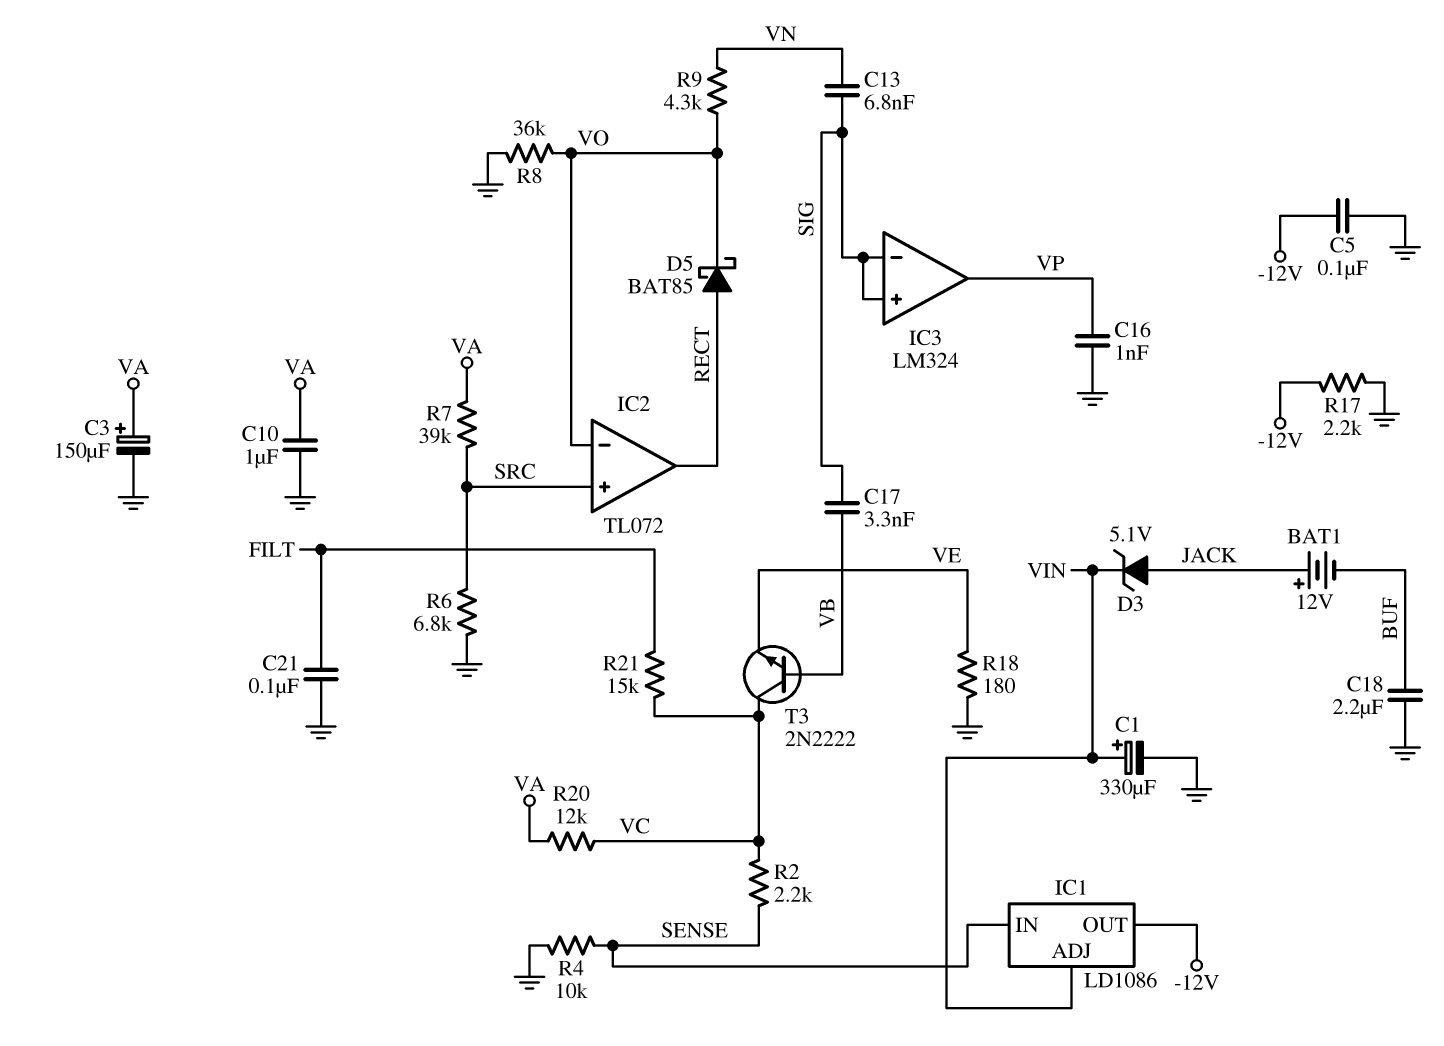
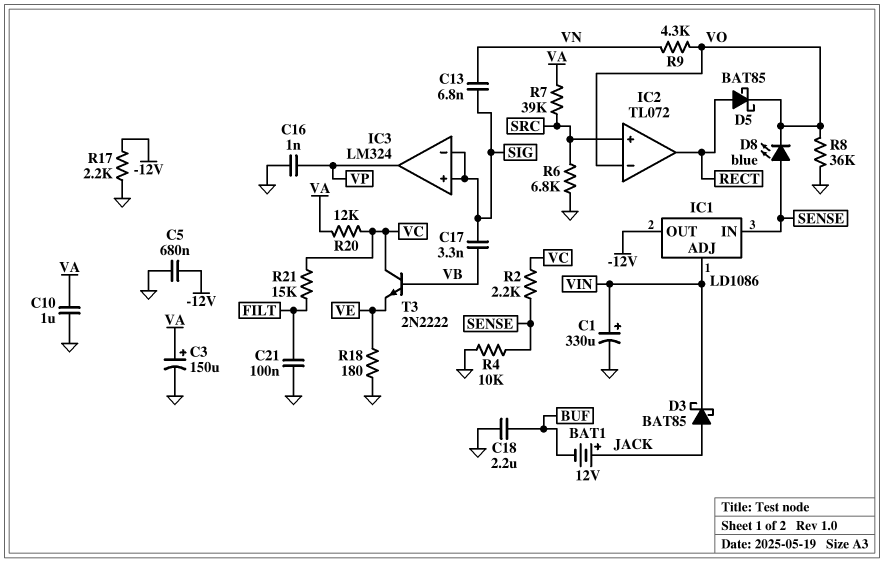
C5: 100nF (-12V, GND) -> 680nF (-12V, GND)
D3: zener 5.1V (A JACK, K VIN) -> schottky BAT85 (A JACK, K VIN)
D8: none -> LED blue (A SENSE, K VO)

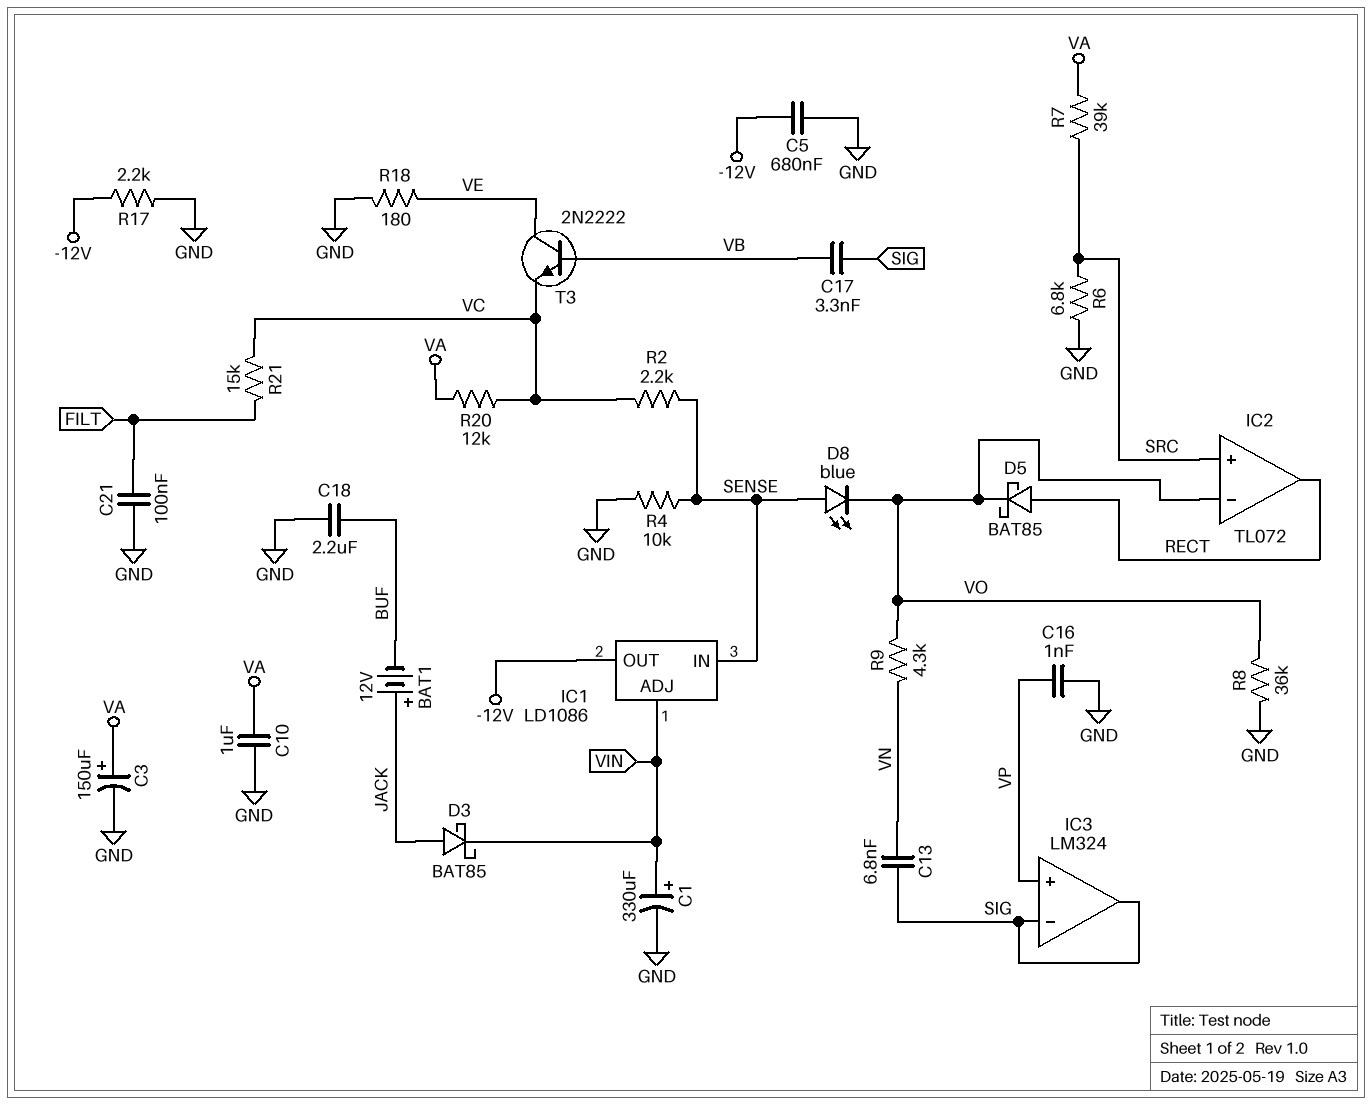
IC3 pin in+: SIG -> VP
IC3 pin out: VP -> SIG
T3: NPN 2N2222 (B VB, C VC, E VE) -> NPN 2N2222 (B VB, C VE, E VC)

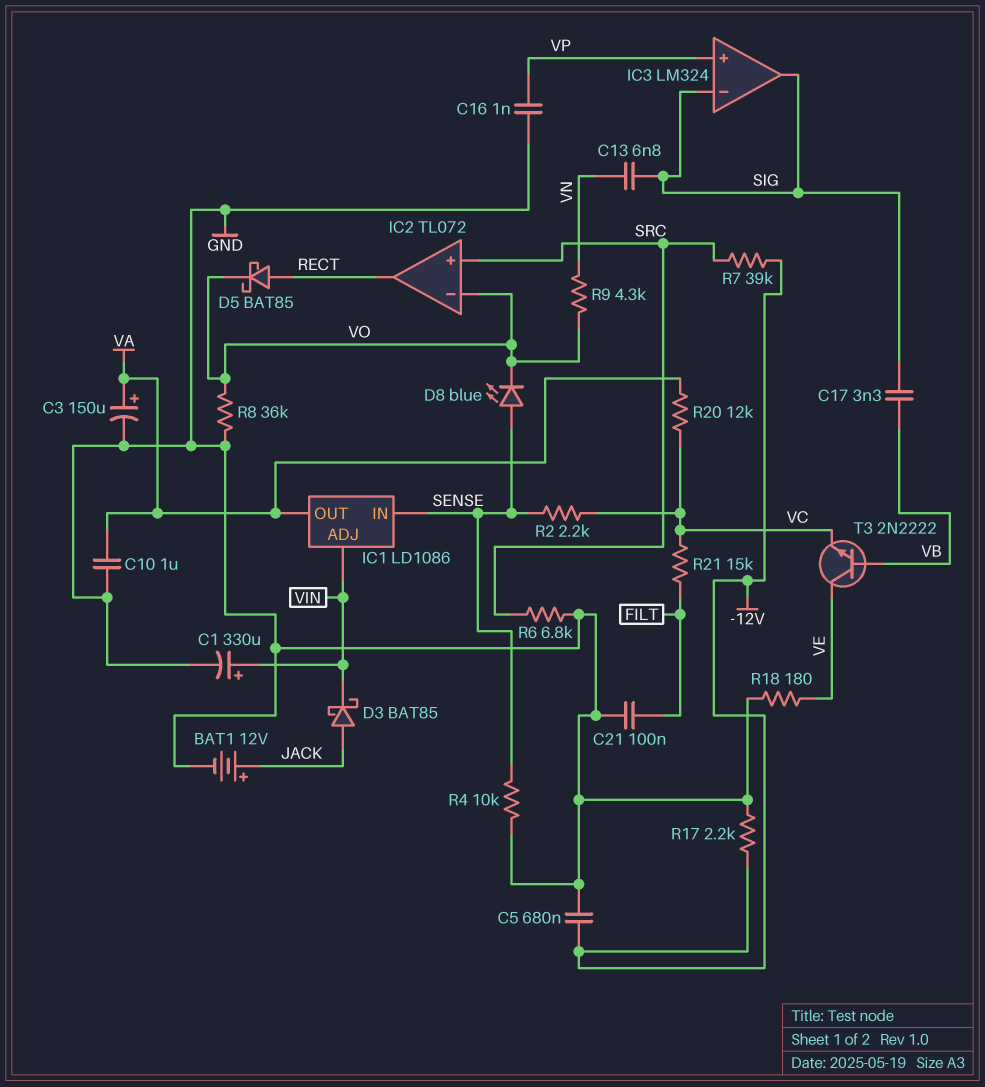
BAT1: 12V (plus JACK, minus BUF) -> 12V (plus JACK, minus GND)
C18: 2.2uF (BUF, GND) -> none
IC1 pin OUT: -12V -> VA
R7: 39k (SRC, VA) -> 39k (-12V, SRC)

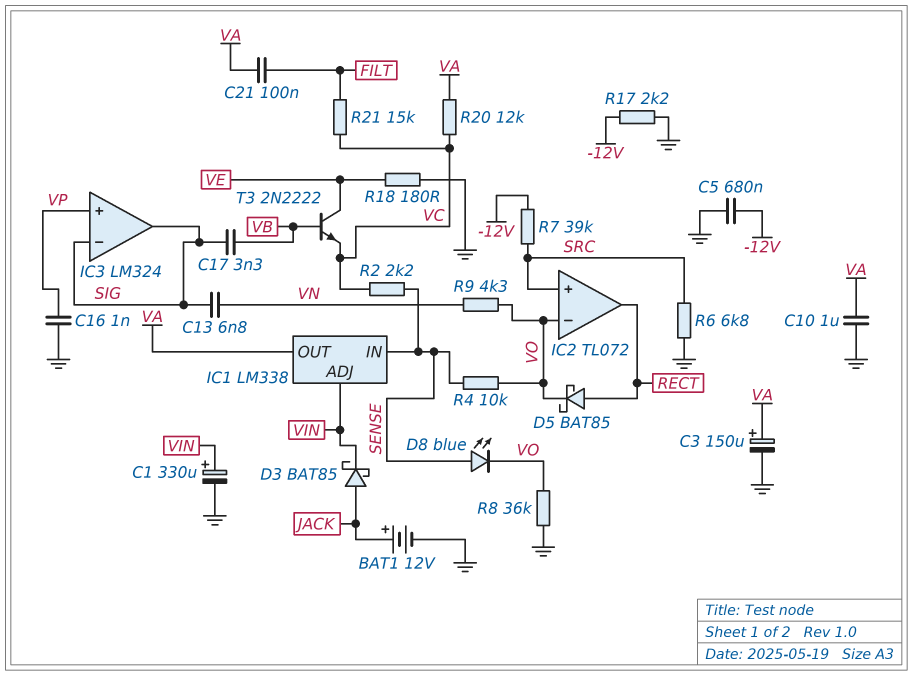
C21: 100nF (FILT, GND) -> 100nF (FILT, VA)
IC1: LD1086 -> LM338
R4: 10k (GND, SENSE) -> 10k (SENSE, VO)

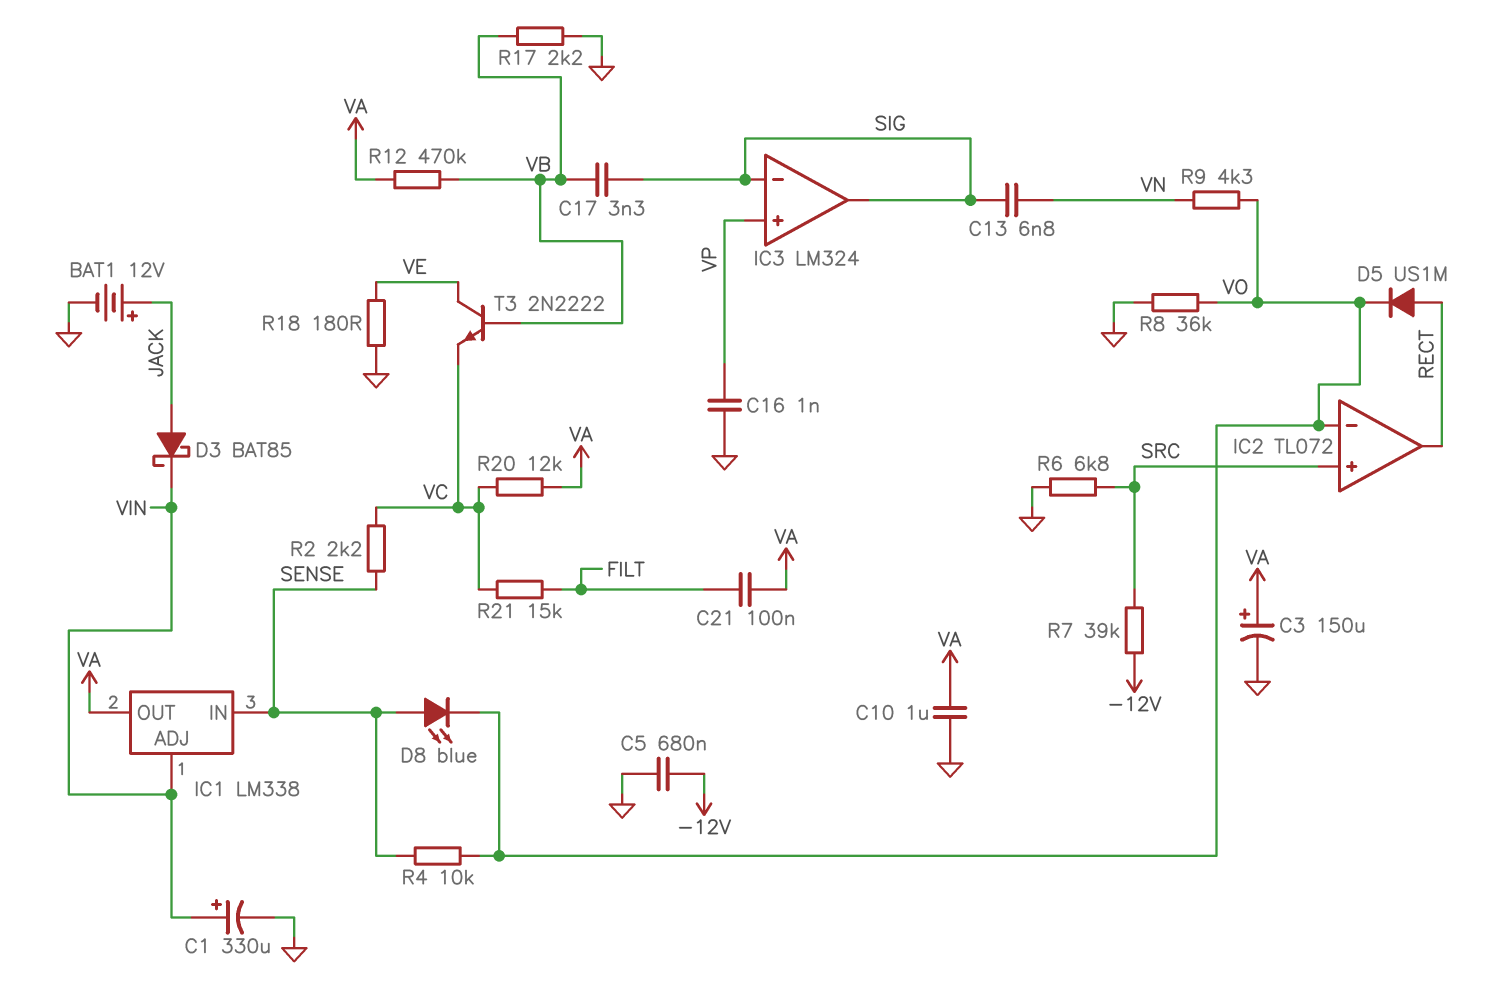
D5: schottky BAT85 (A RECT, K VO) -> diode US1M (A RECT, K VO)
R12: none -> 470k (VA, VB)
R17: 2.2k (-12V, GND) -> 2.2k (GND, VB)

